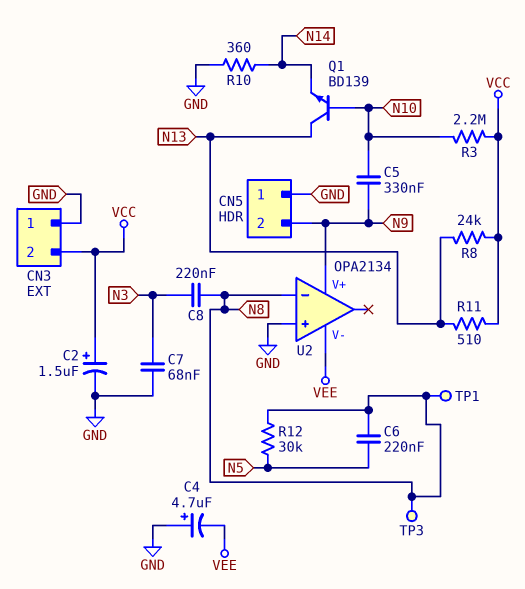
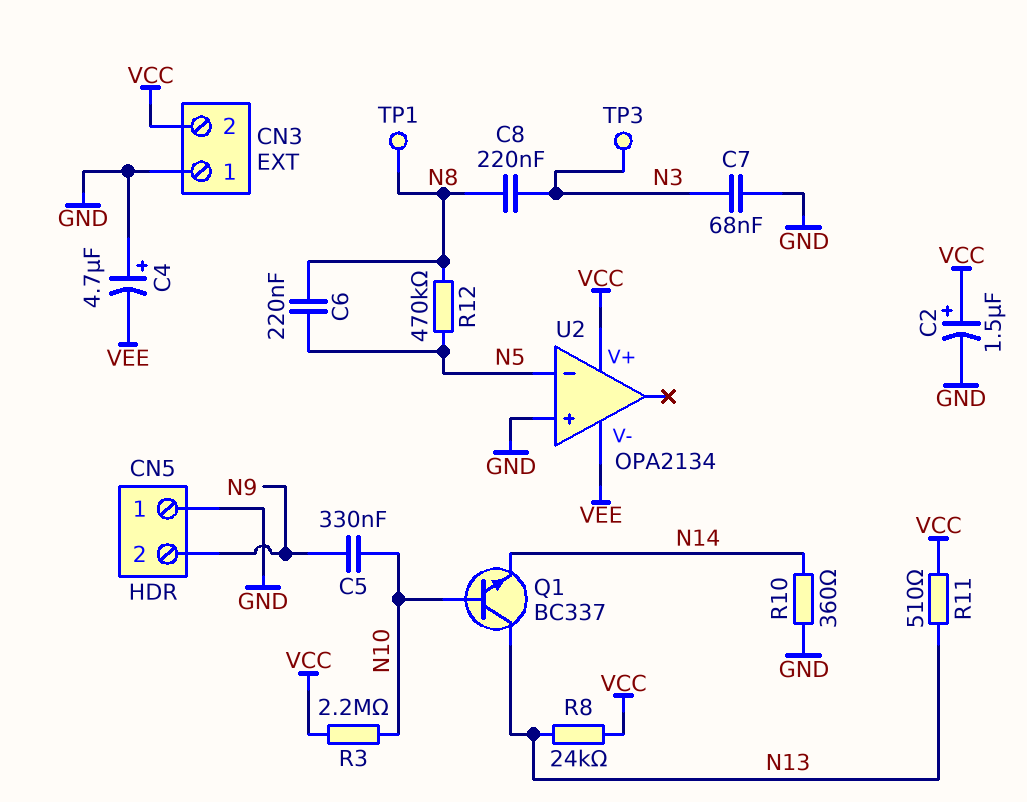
Q1: NPN BD139 (B N10, C N13, E N14) -> NPN BC337 (B N10, C N13, E N14)
R12: 30k (N5, N8) -> 470k (N5, N8)
TP3: test point (N8) -> test point (N3)
U2 pin V+: N9 -> VCC
U2 pin in-: N8 -> N5

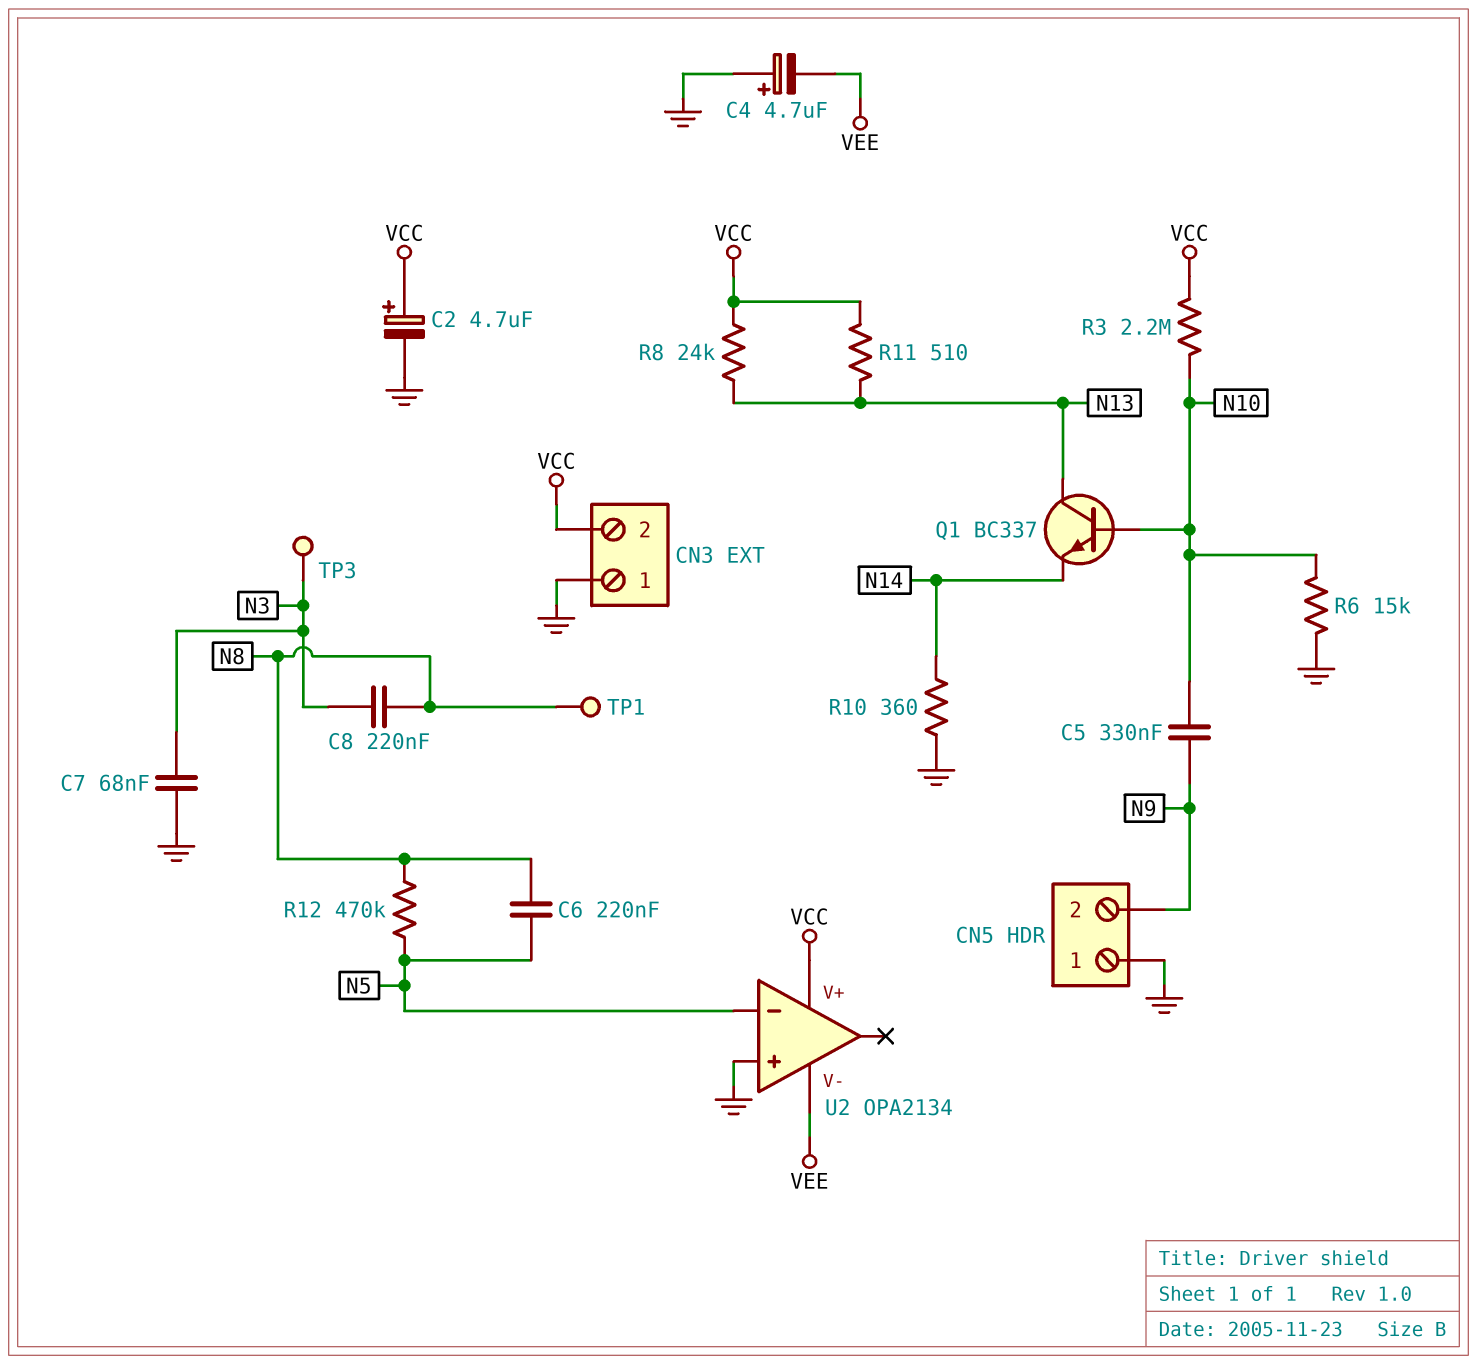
C2: 1.5uF (plus VCC, minus GND) -> 4.7uF (plus VCC, minus GND)
R6: none -> 15k (GND, N10)

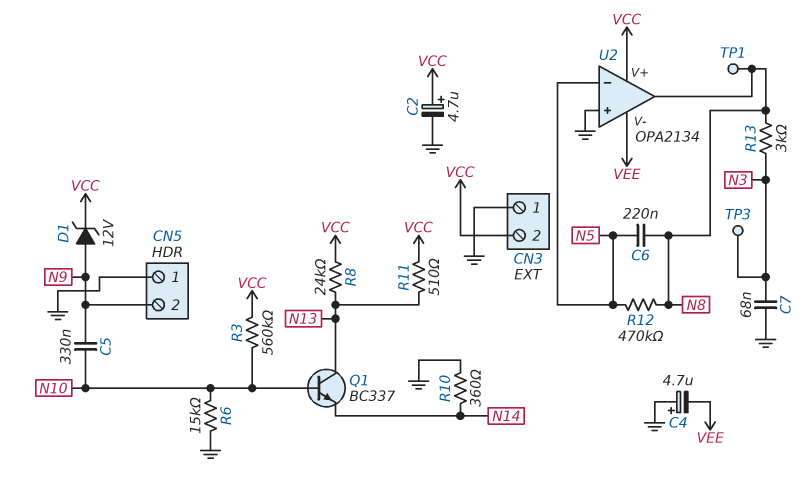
C8: 220nF (N3, N8) -> none
D1: none -> zener 12V (A N9, K VCC)
R3: 2.2M (N10, VCC) -> 560k (N10, VCC)
R13: none -> 3k (N3, N8)
U2 pin out: none -> N8

